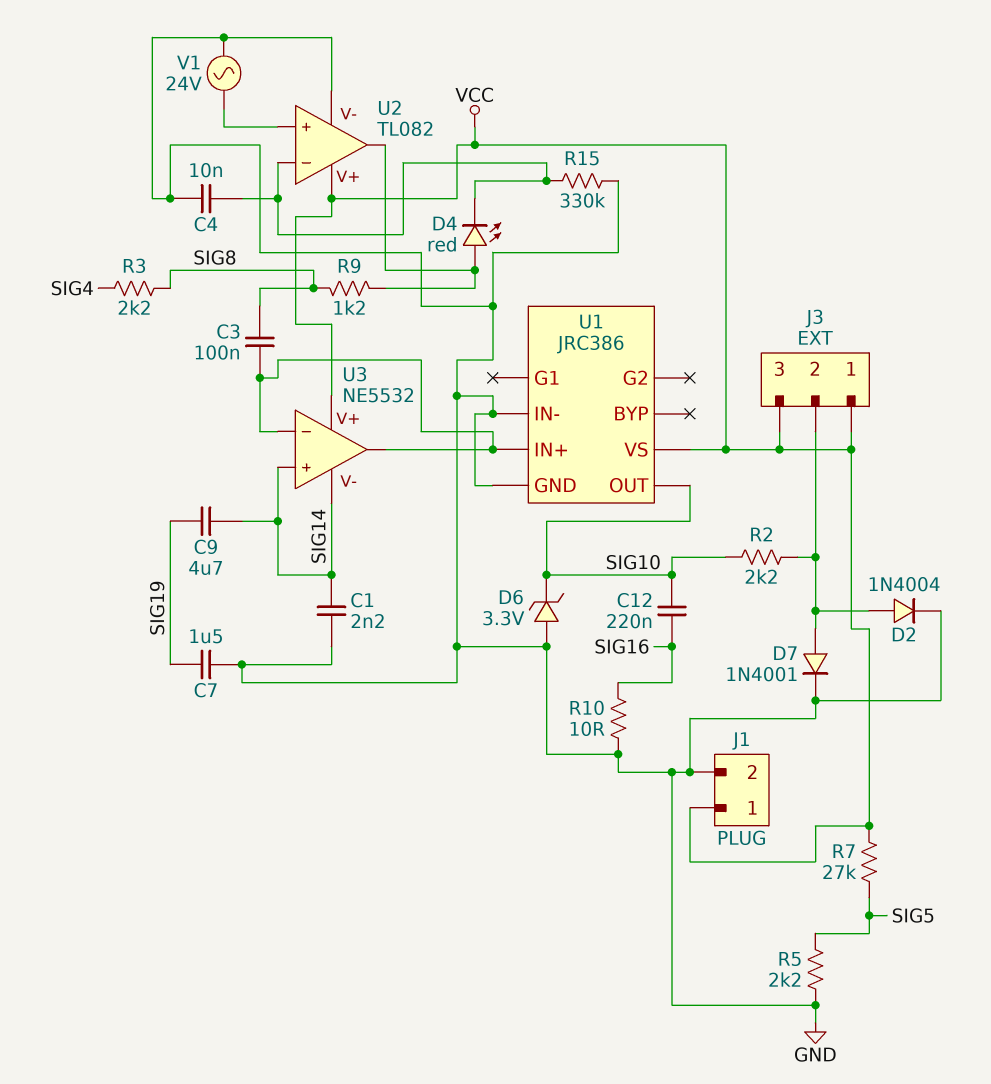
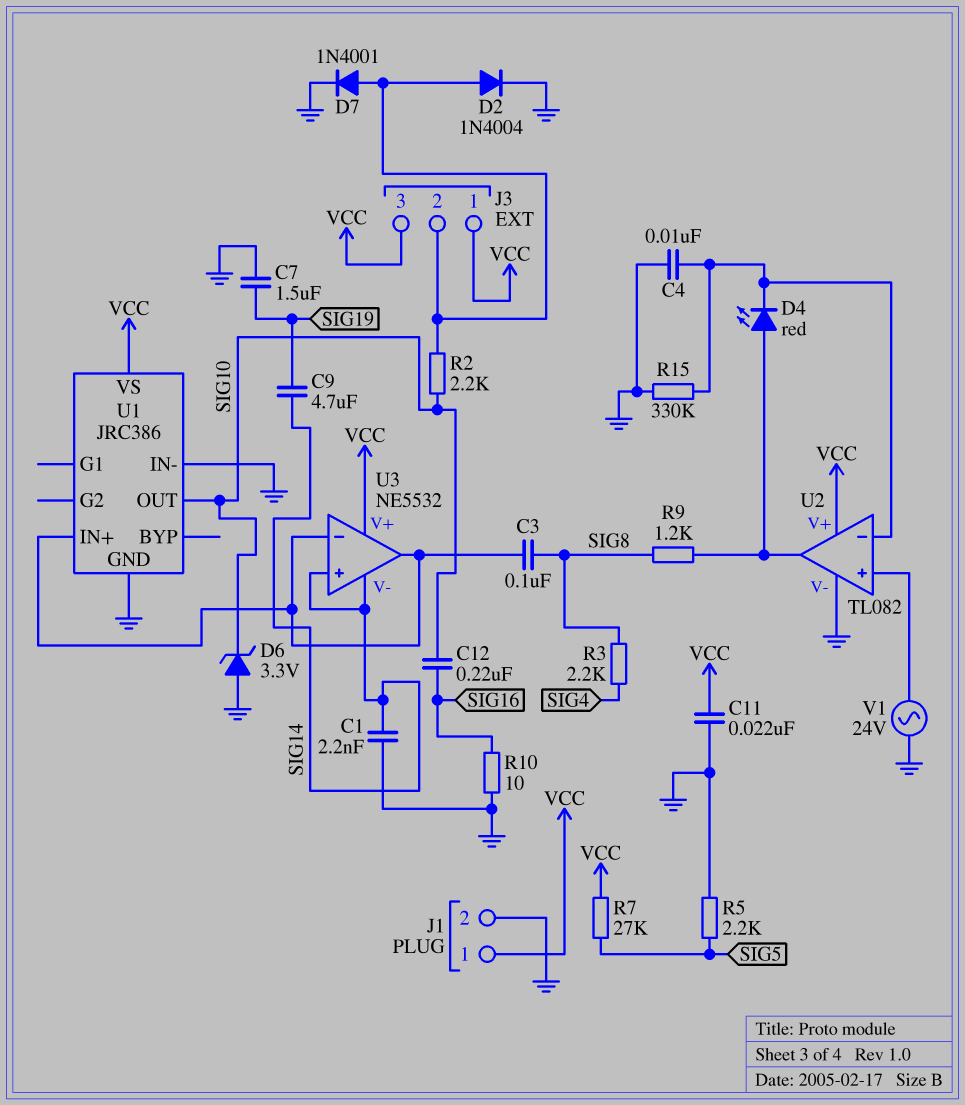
C11: none -> 22nF (GND, VCC)

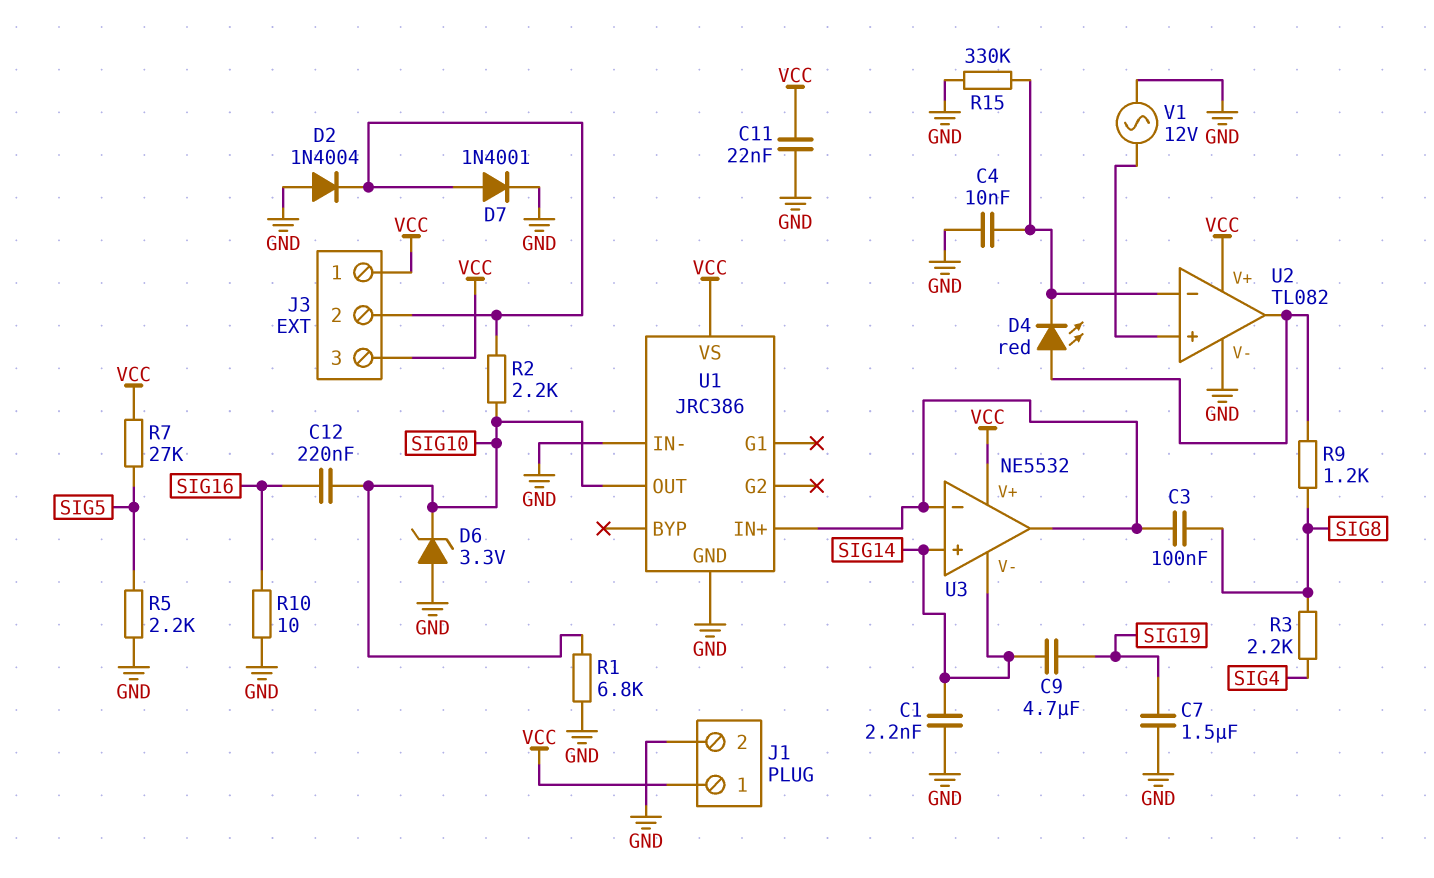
D2: diode 1N4004 (A J3/2, K GND) -> diode 1N4004 (A GND, K J3/2)
R1: none -> 6.8k (GND, SIG10)
V1: AC 24V (GND, U2/in+) -> AC 12V (GND, U2/in+)

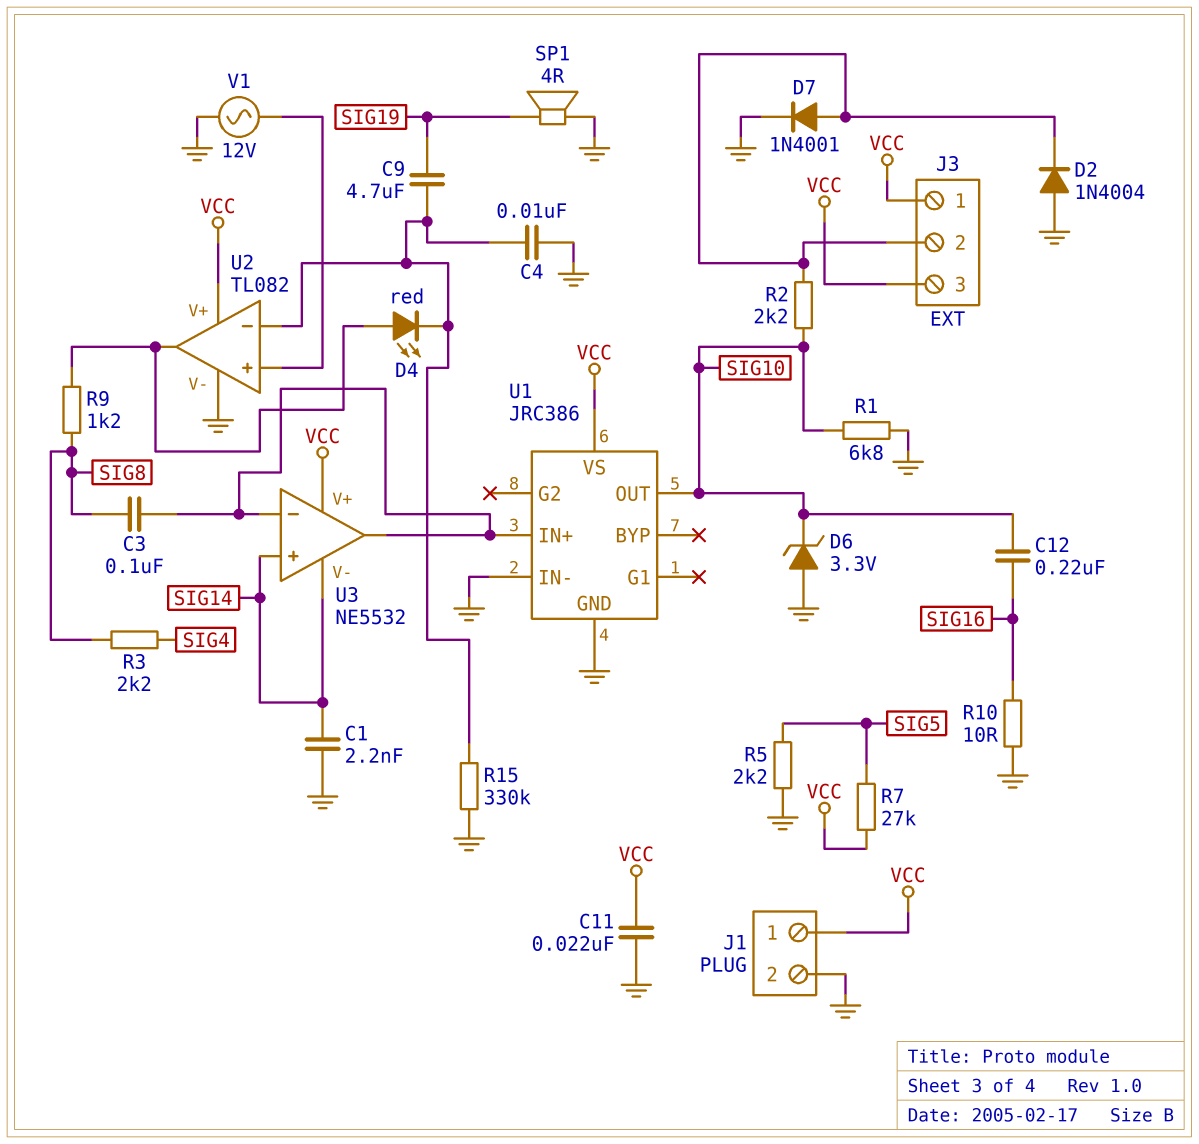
C7: 1.5uF (GND, SIG19) -> none
C9: 4.7uF (SIG14, SIG19) -> 4.7uF (SIG19, U2/in-)
SP1: none -> speaker 4R (GND, SIG19)

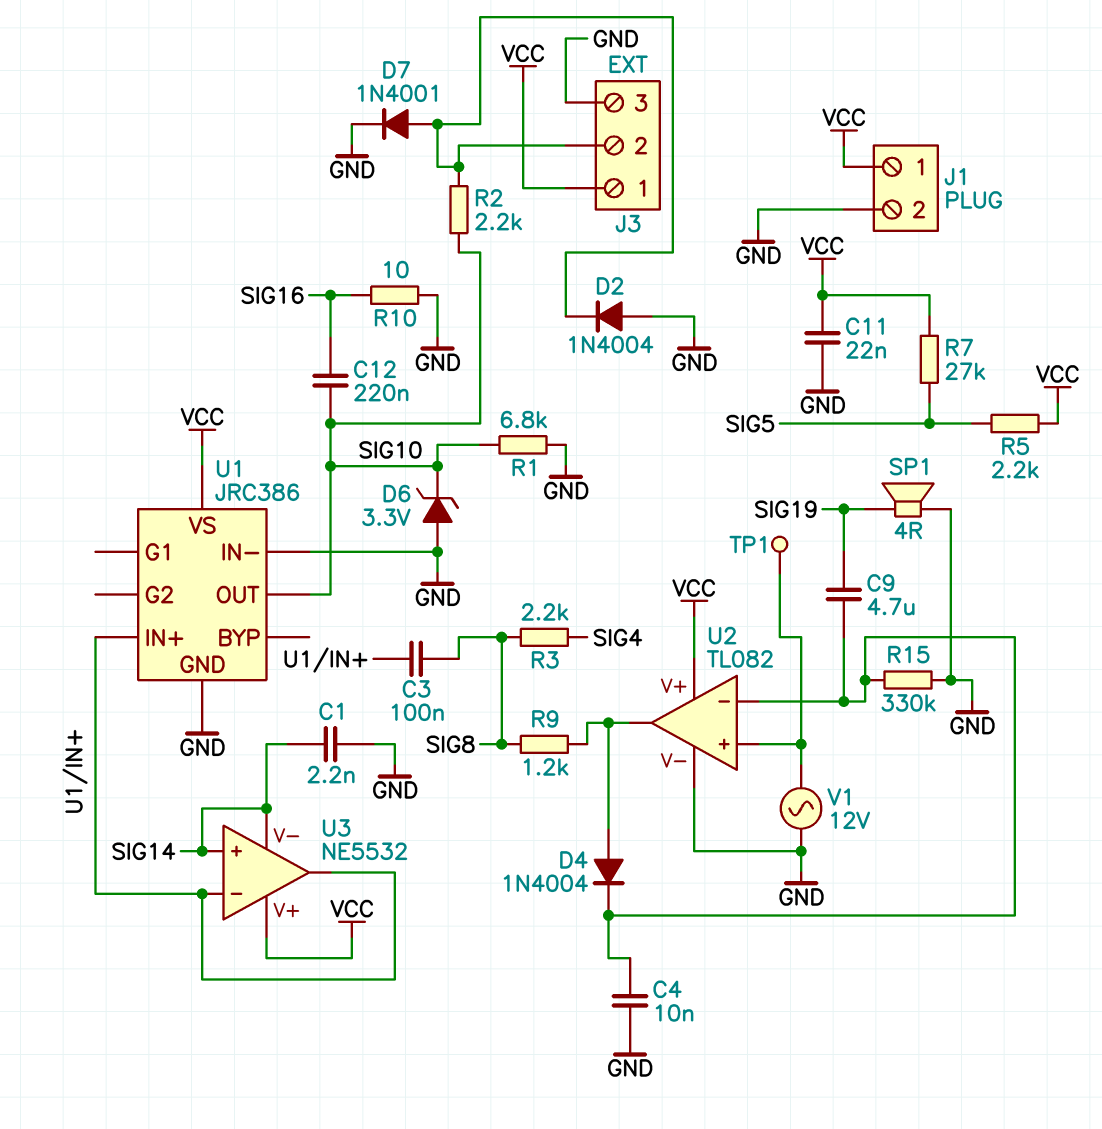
D4: LED red (A U2/out, K U2/in-) -> diode 1N4004 (A U2/out, K U2/in-)
J3 pin 3: VCC -> GND
R5: 2.2k (GND, SIG5) -> 2.2k (SIG5, VCC)
TP1: none -> test point (U2/in+)

